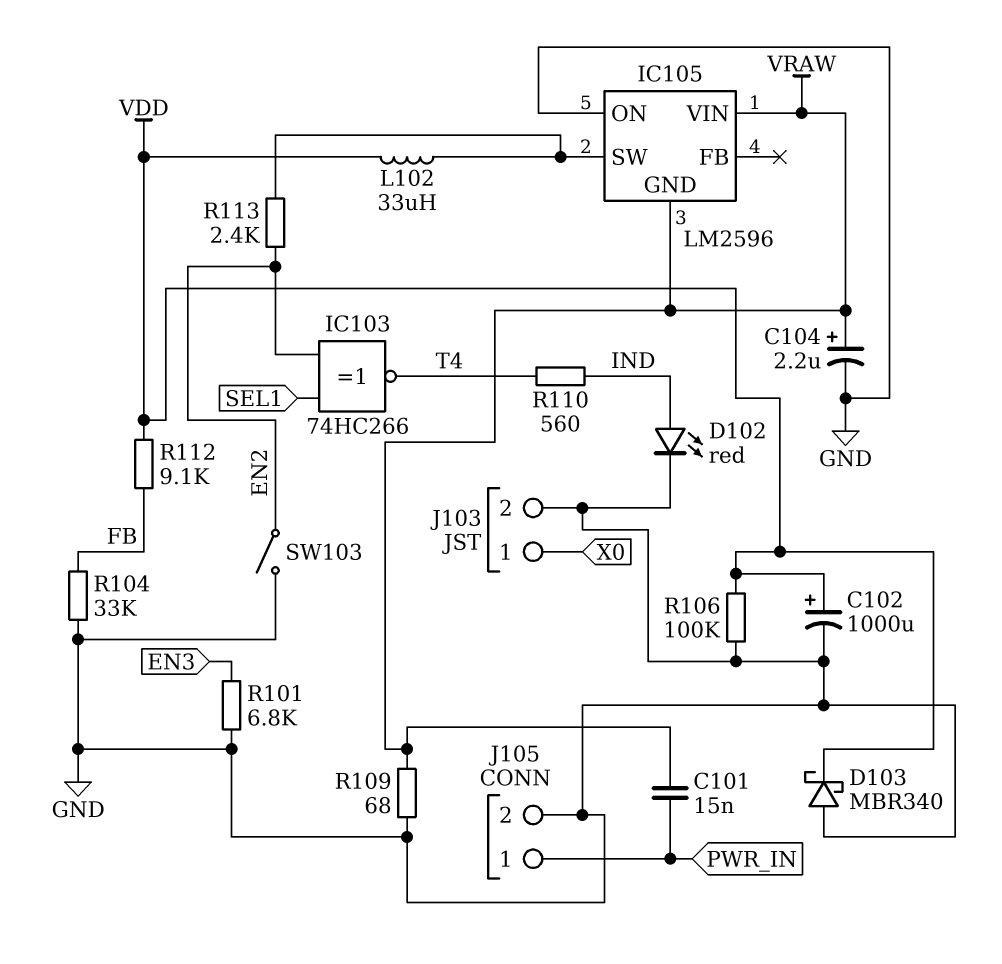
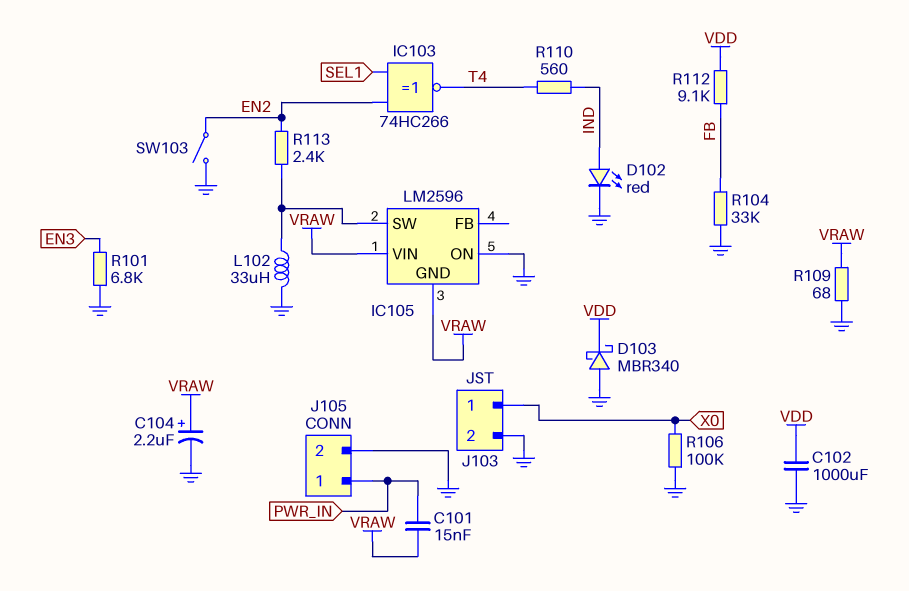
C102: 1000uF (plus VDD, minus GND) -> 1000uF (GND, VDD)
L102: 33uH (IC105/SW, VDD) -> 33uH (GND, IC105/SW)
R106: 100k (GND, VDD) -> 100k (GND, X0)

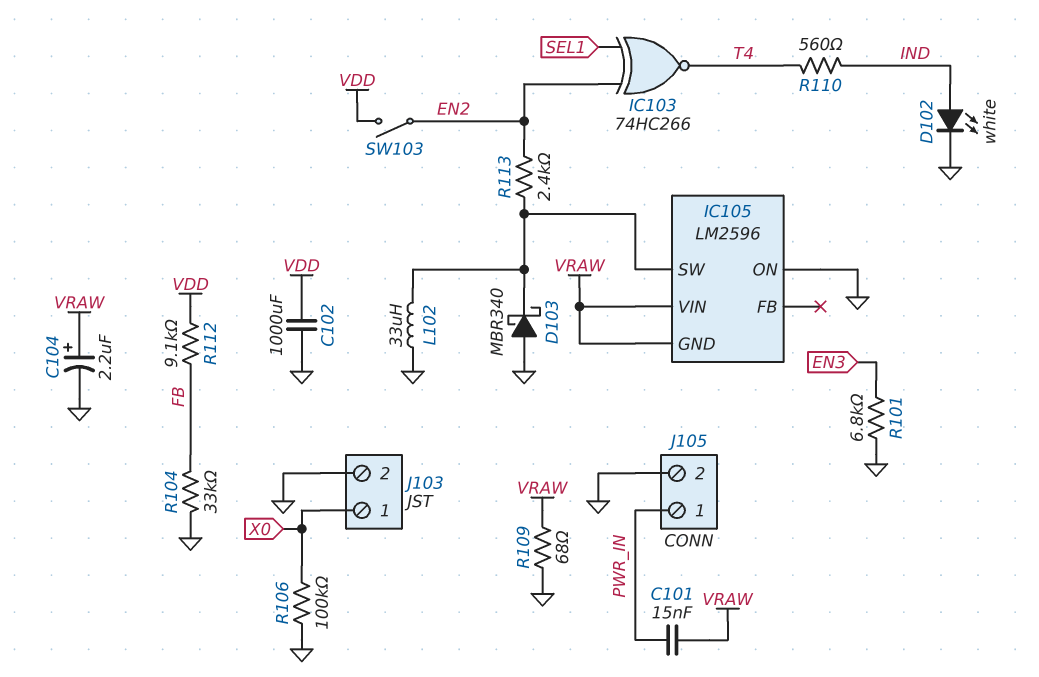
D102: LED red (A IND, K GND) -> LED white (A IND, K GND)
D103: schottky MBR340 (A GND, K VDD) -> schottky MBR340 (A GND, K IC105/SW)
SW103: switch (EN2, GND) -> switch (EN2, VDD)

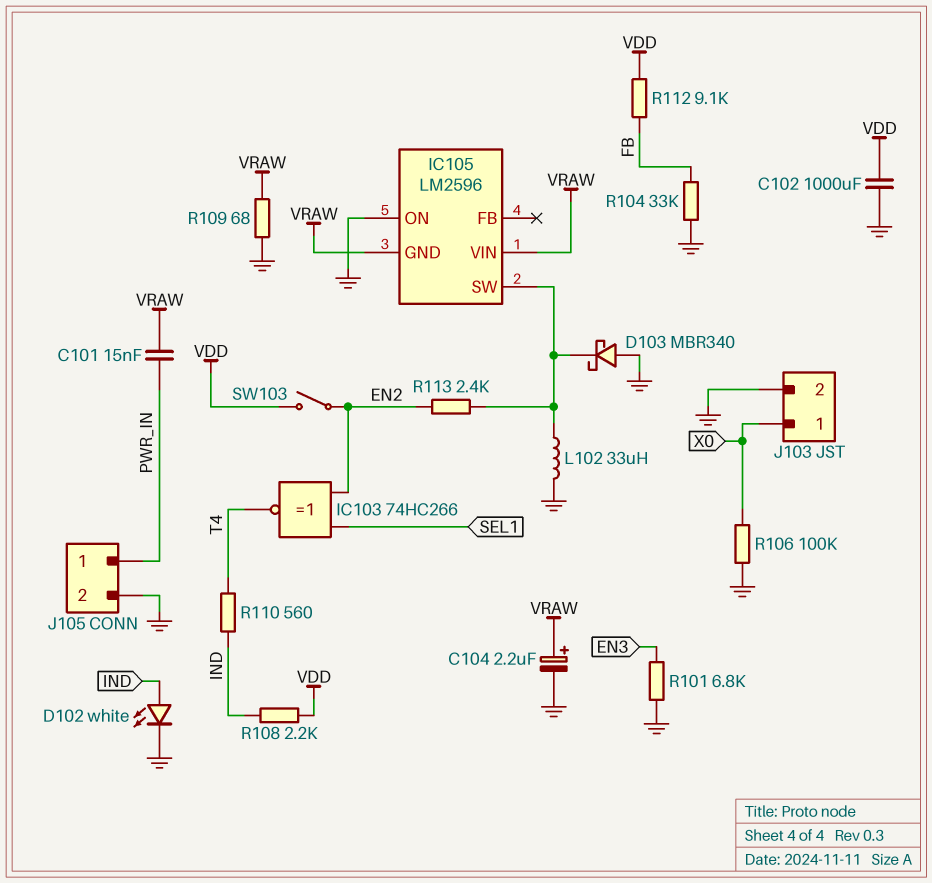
R108: none -> 2.2k (IND, VDD)

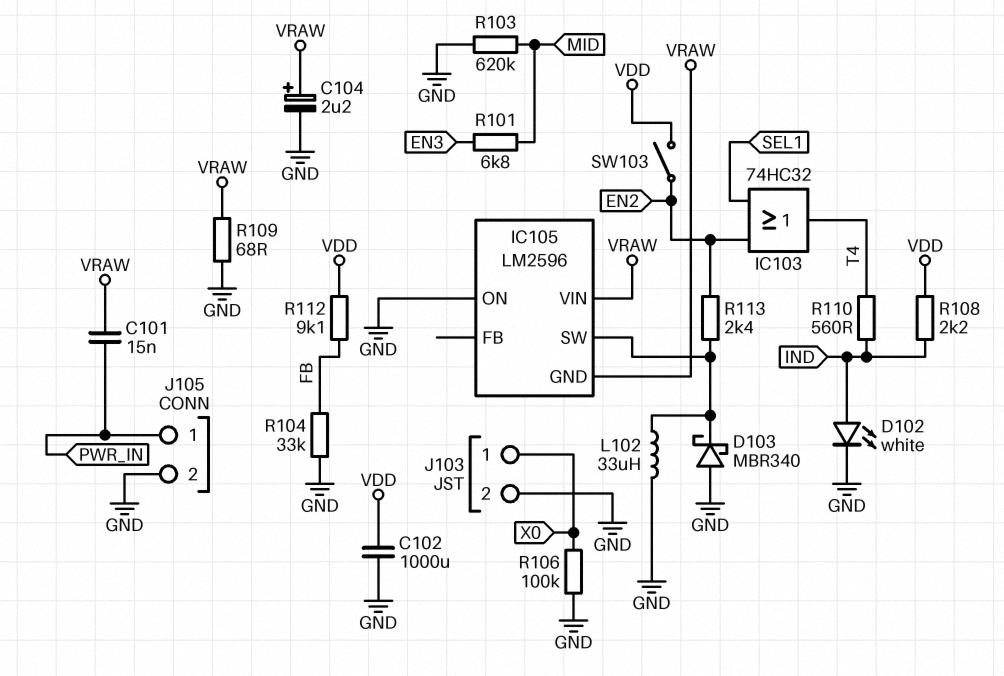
IC103: XNOR 74HC266 (in EN2, in SEL1, out T4) -> OR 74HC32 (in EN2, in SEL1, out T4)
R101: 6.8k (EN3, GND) -> 6.8k (EN3, MID)
R103: none -> 620k (GND, MID)

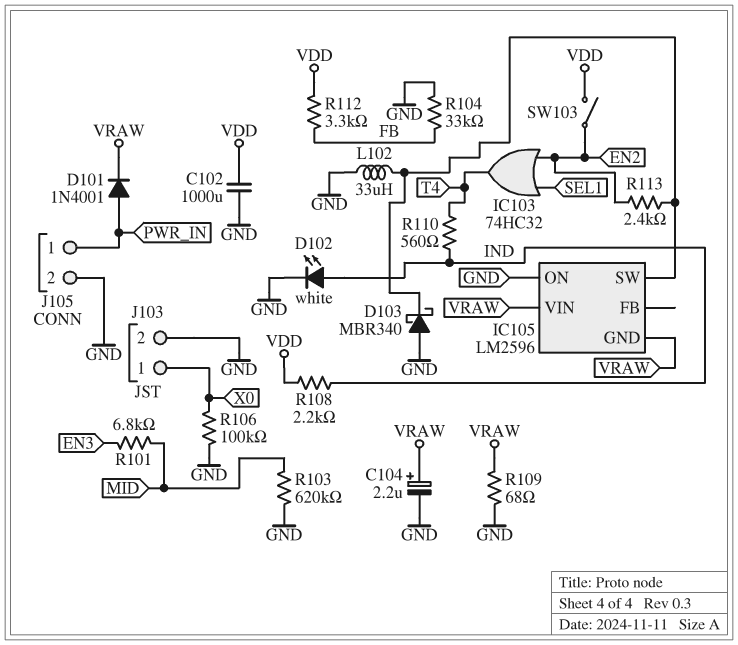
C101: 15nF (PWR_IN, VRAW) -> none
D101: none -> diode 1N4001 (A PWR_IN, K VRAW)
R112: 9.1k (FB, VDD) -> 3.3k (FB, VDD)

